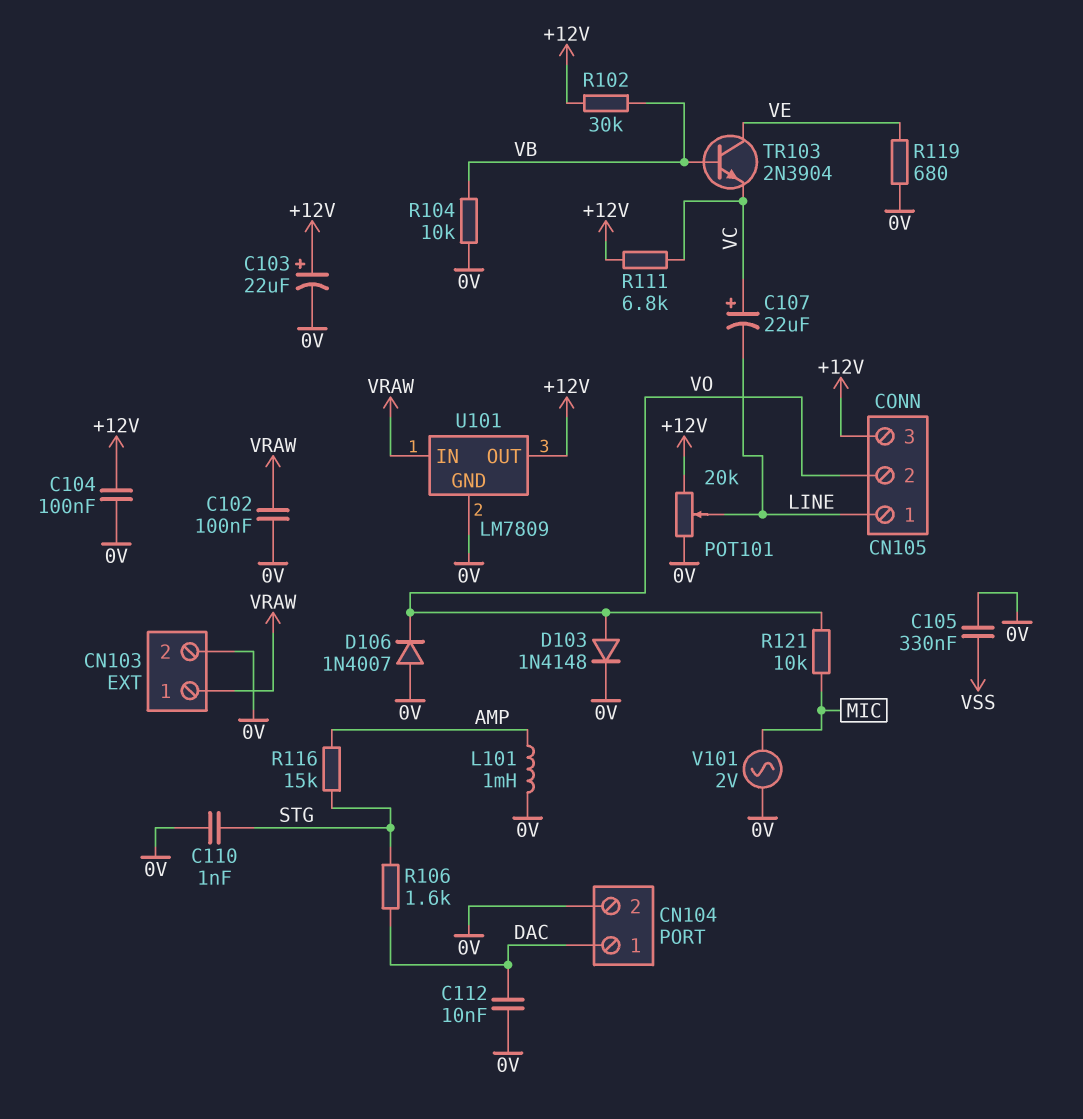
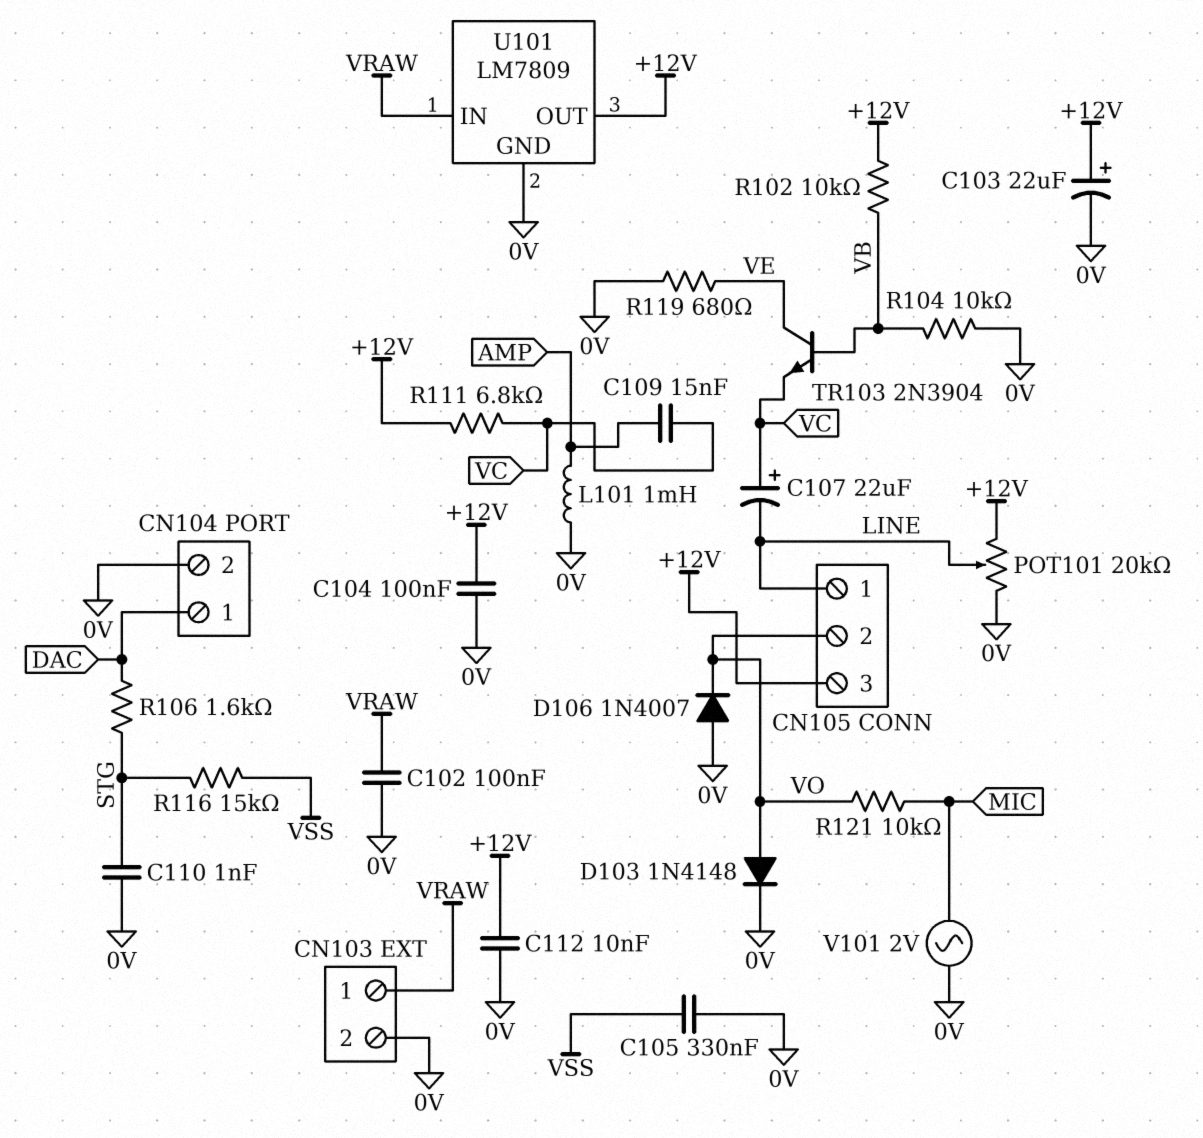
C109: none -> 15nF (AMP, VC)
C112: 10nF (0V, DAC) -> 10nF (+12V, 0V)
R102: 30k (+12V, VB) -> 10k (+12V, VB)
R116: 15k (AMP, STG) -> 15k (STG, VSS)

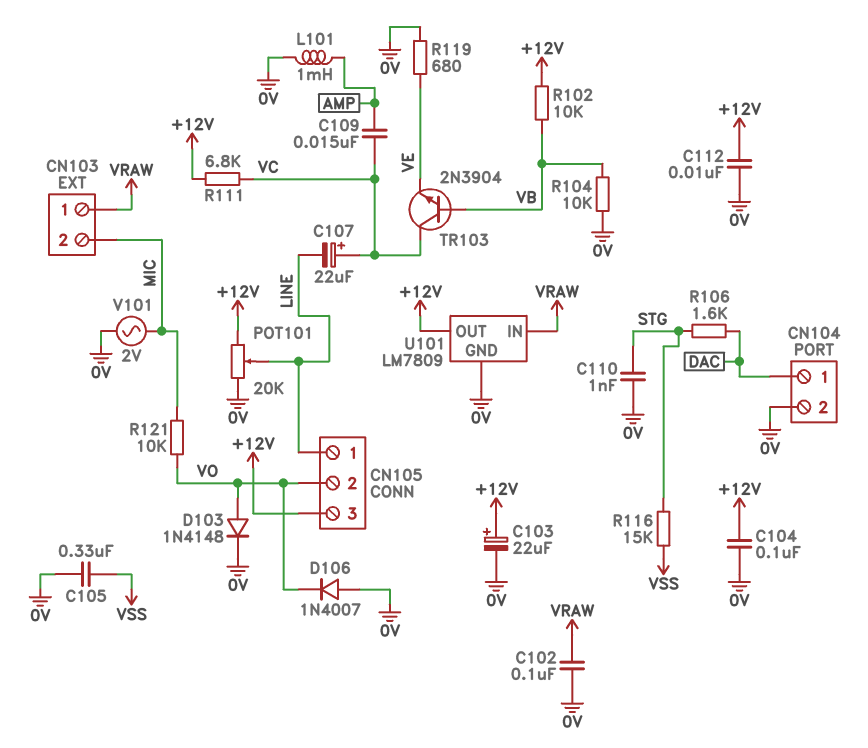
CN103 pin 2: 0V -> MIC
TR103: NPN 2N3904 (B VB, C VE, E VC) -> NPN 2N3904 (B VB, C VC, E VE)

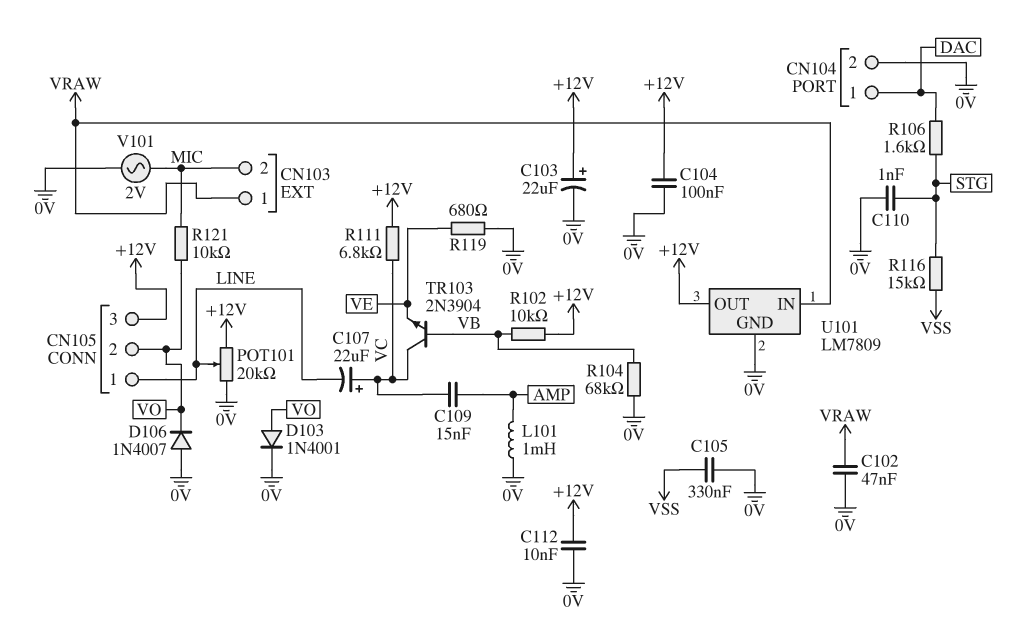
C102: 100nF (0V, VRAW) -> 47nF (0V, VRAW)
D103: diode 1N4148 (A VO, K 0V) -> diode 1N4001 (A VO, K 0V)
R104: 10k (0V, VB) -> 68k (0V, VB)

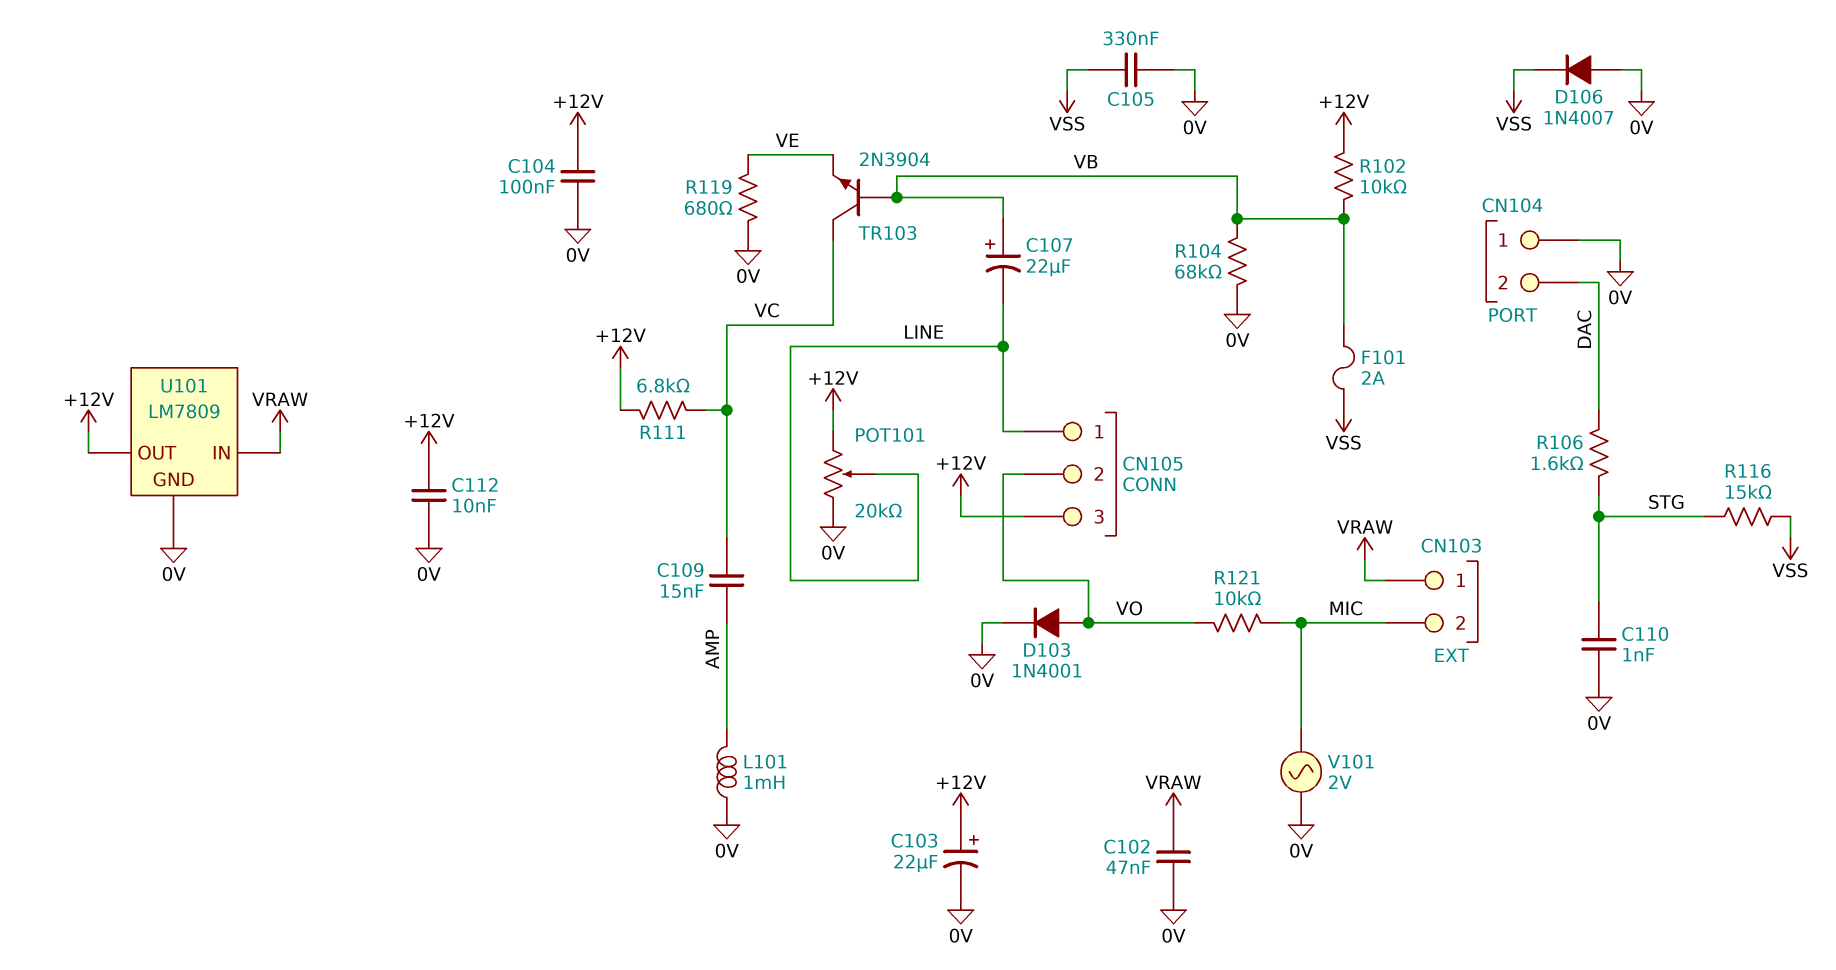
C107: 22uF (plus VC, minus LINE) -> 22uF (plus VB, minus LINE)
CN104 pin 1: DAC -> 0V
CN104 pin 2: 0V -> DAC
D106: diode 1N4007 (A 0V, K VO) -> diode 1N4007 (A 0V, K VSS)
F101: none -> 2A (VB, VSS)

